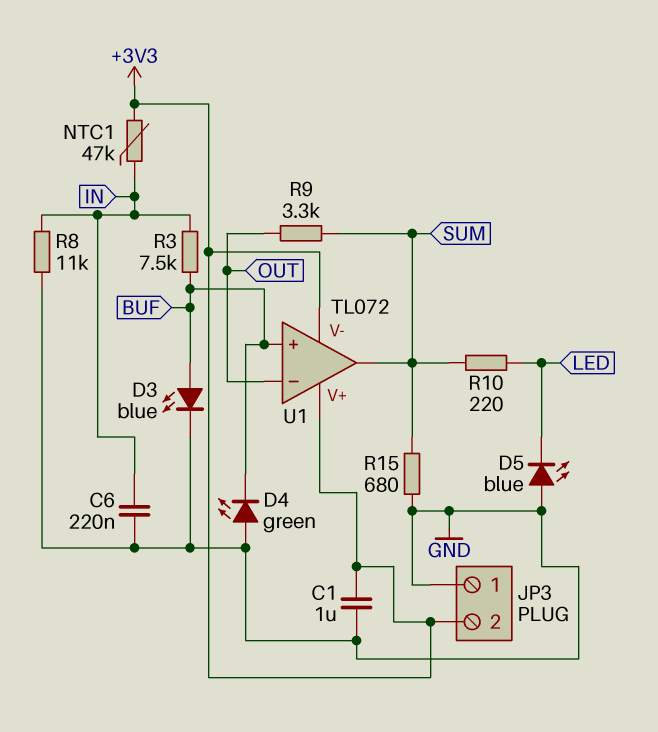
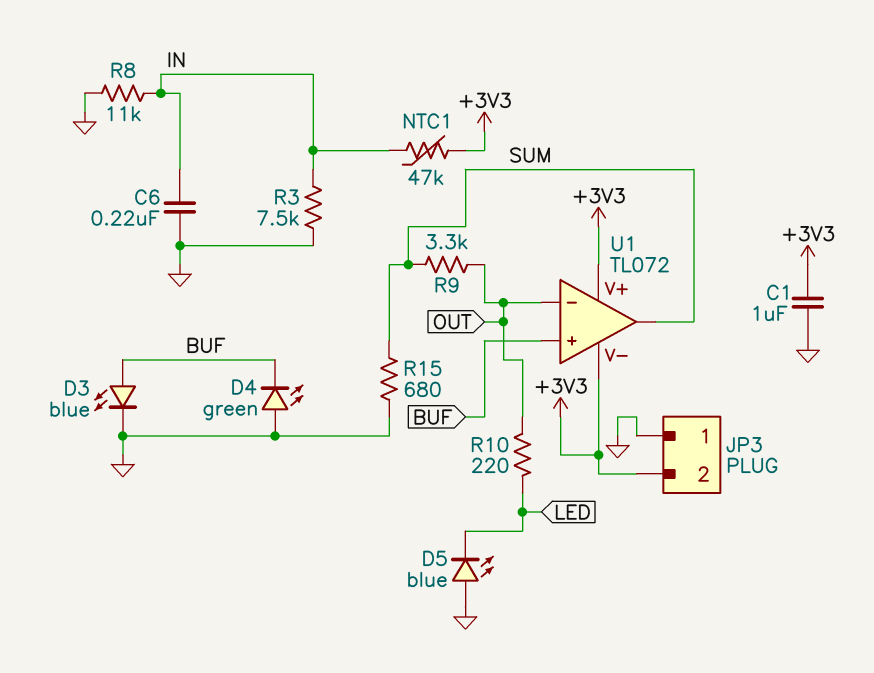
R3: 7.5k (BUF, IN) -> 7.5k (GND, IN)
R10: 220 (LED, SUM) -> 220 (LED, OUT)

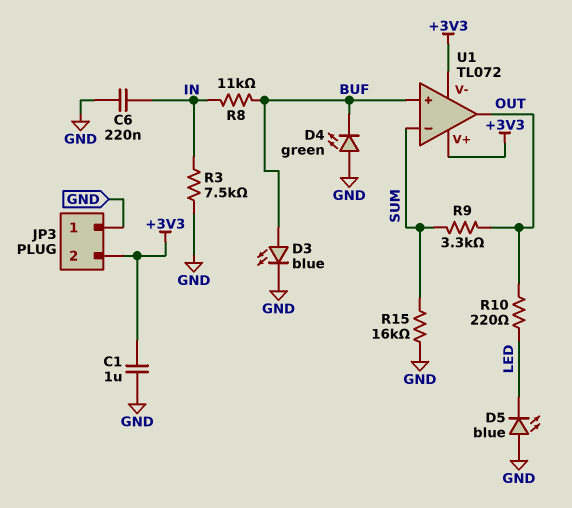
NTC1: 47k (+3V3, IN) -> none
R8: 11k (GND, IN) -> 11k (BUF, IN)
R15: 680 (GND, SUM) -> 16k (GND, SUM)
U1 pin in-: OUT -> SUM
U1 pin out: SUM -> OUT

